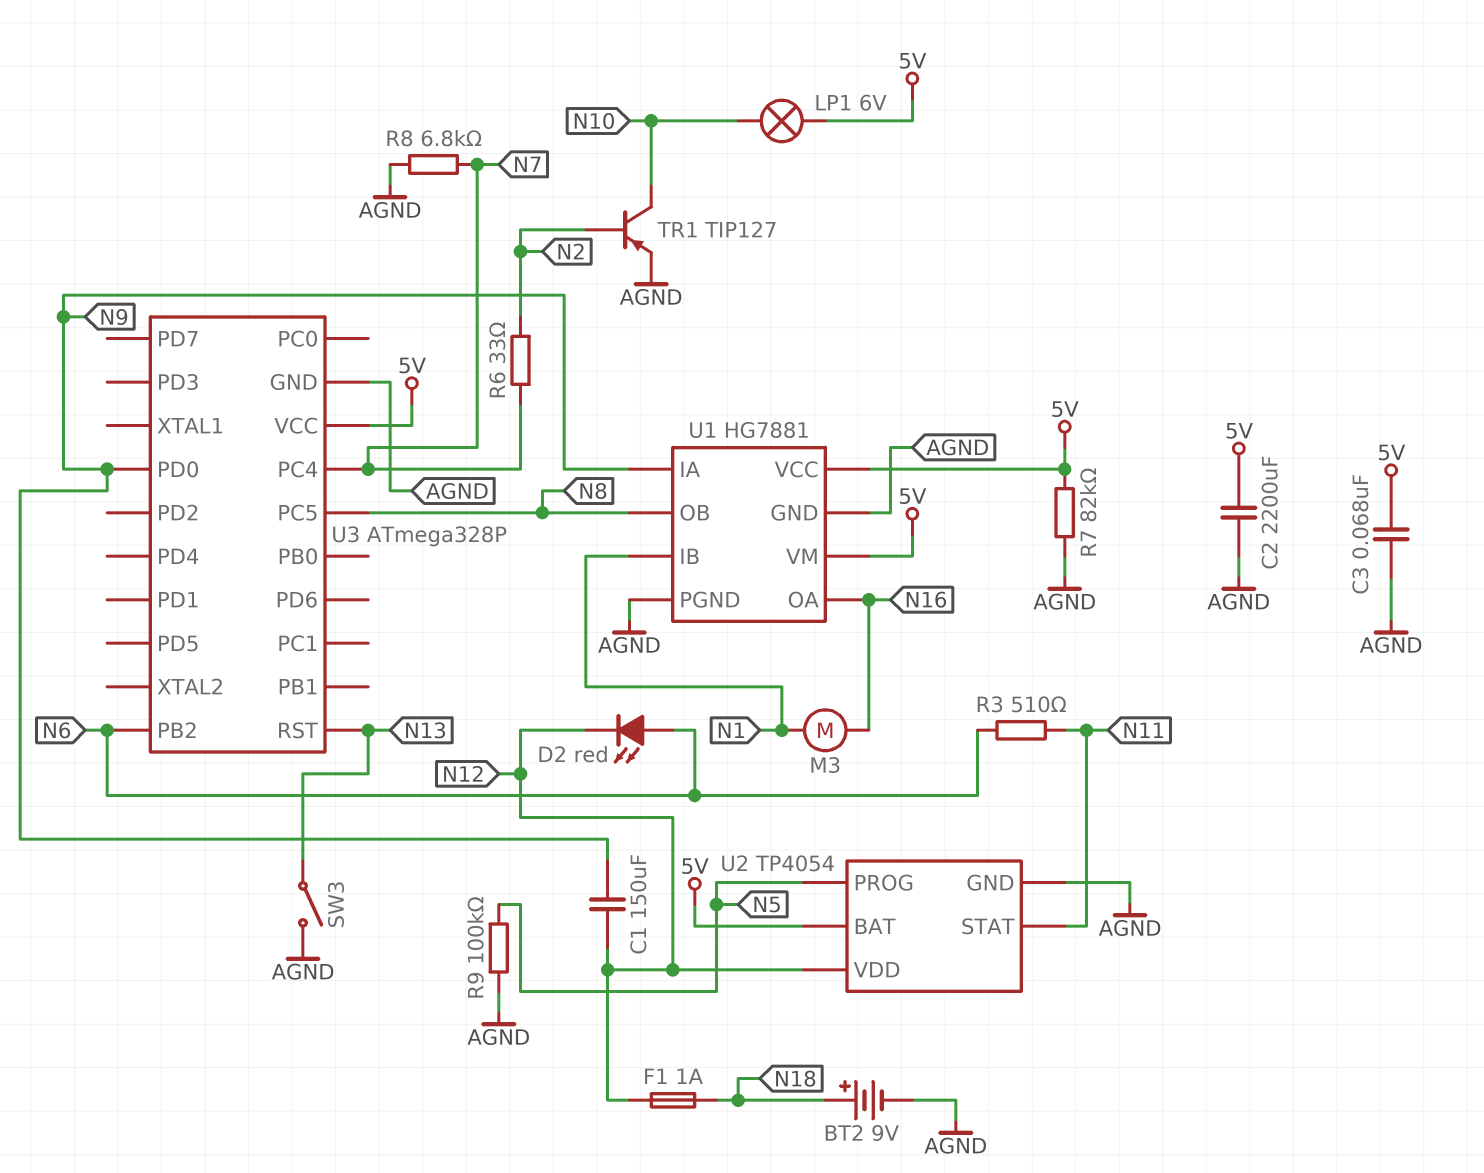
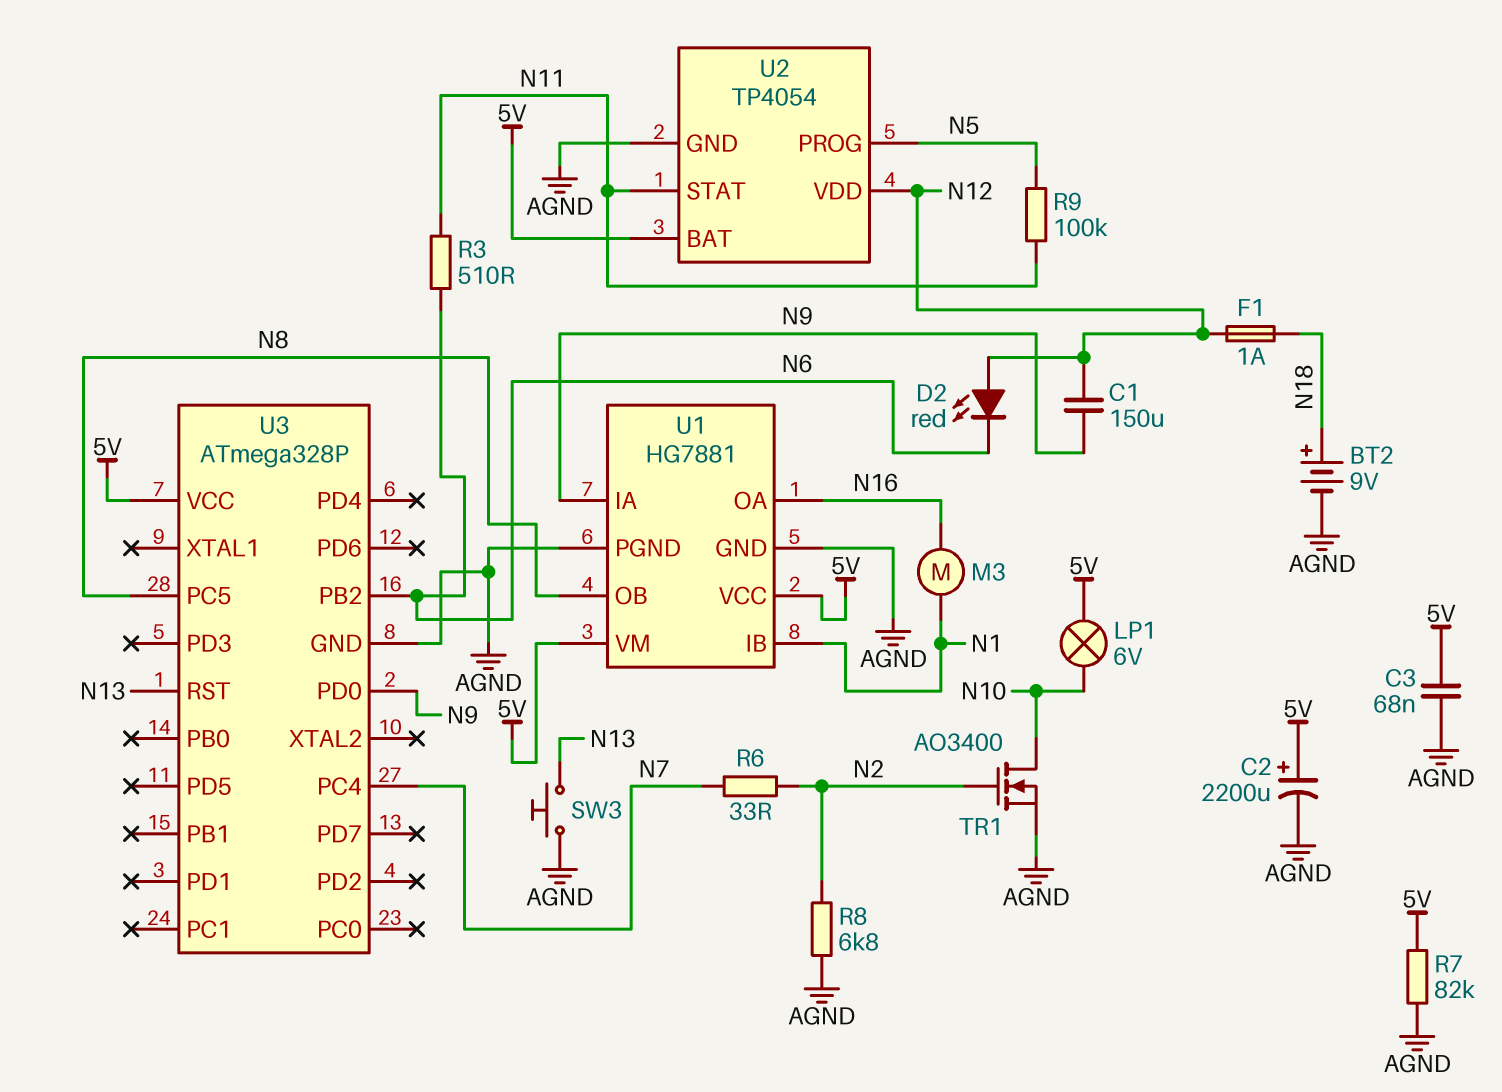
C2: 2200uF (5V, AGND) -> 2200uF (plus 5V, minus AGND)
D2: LED red (A N6, K N12) -> LED red (A N12, K N6)
R8: 6.8k (AGND, N7) -> 6.8k (AGND, N2)
R9: 100k (AGND, N5) -> 100k (N5, N11)
SW3: switch (AGND, N13) -> button (AGND, N13)
TR1: PNP TIP127 (B N2, C N10, E AGND) -> NMOS AO3400 (G N2, D N10, S AGND)

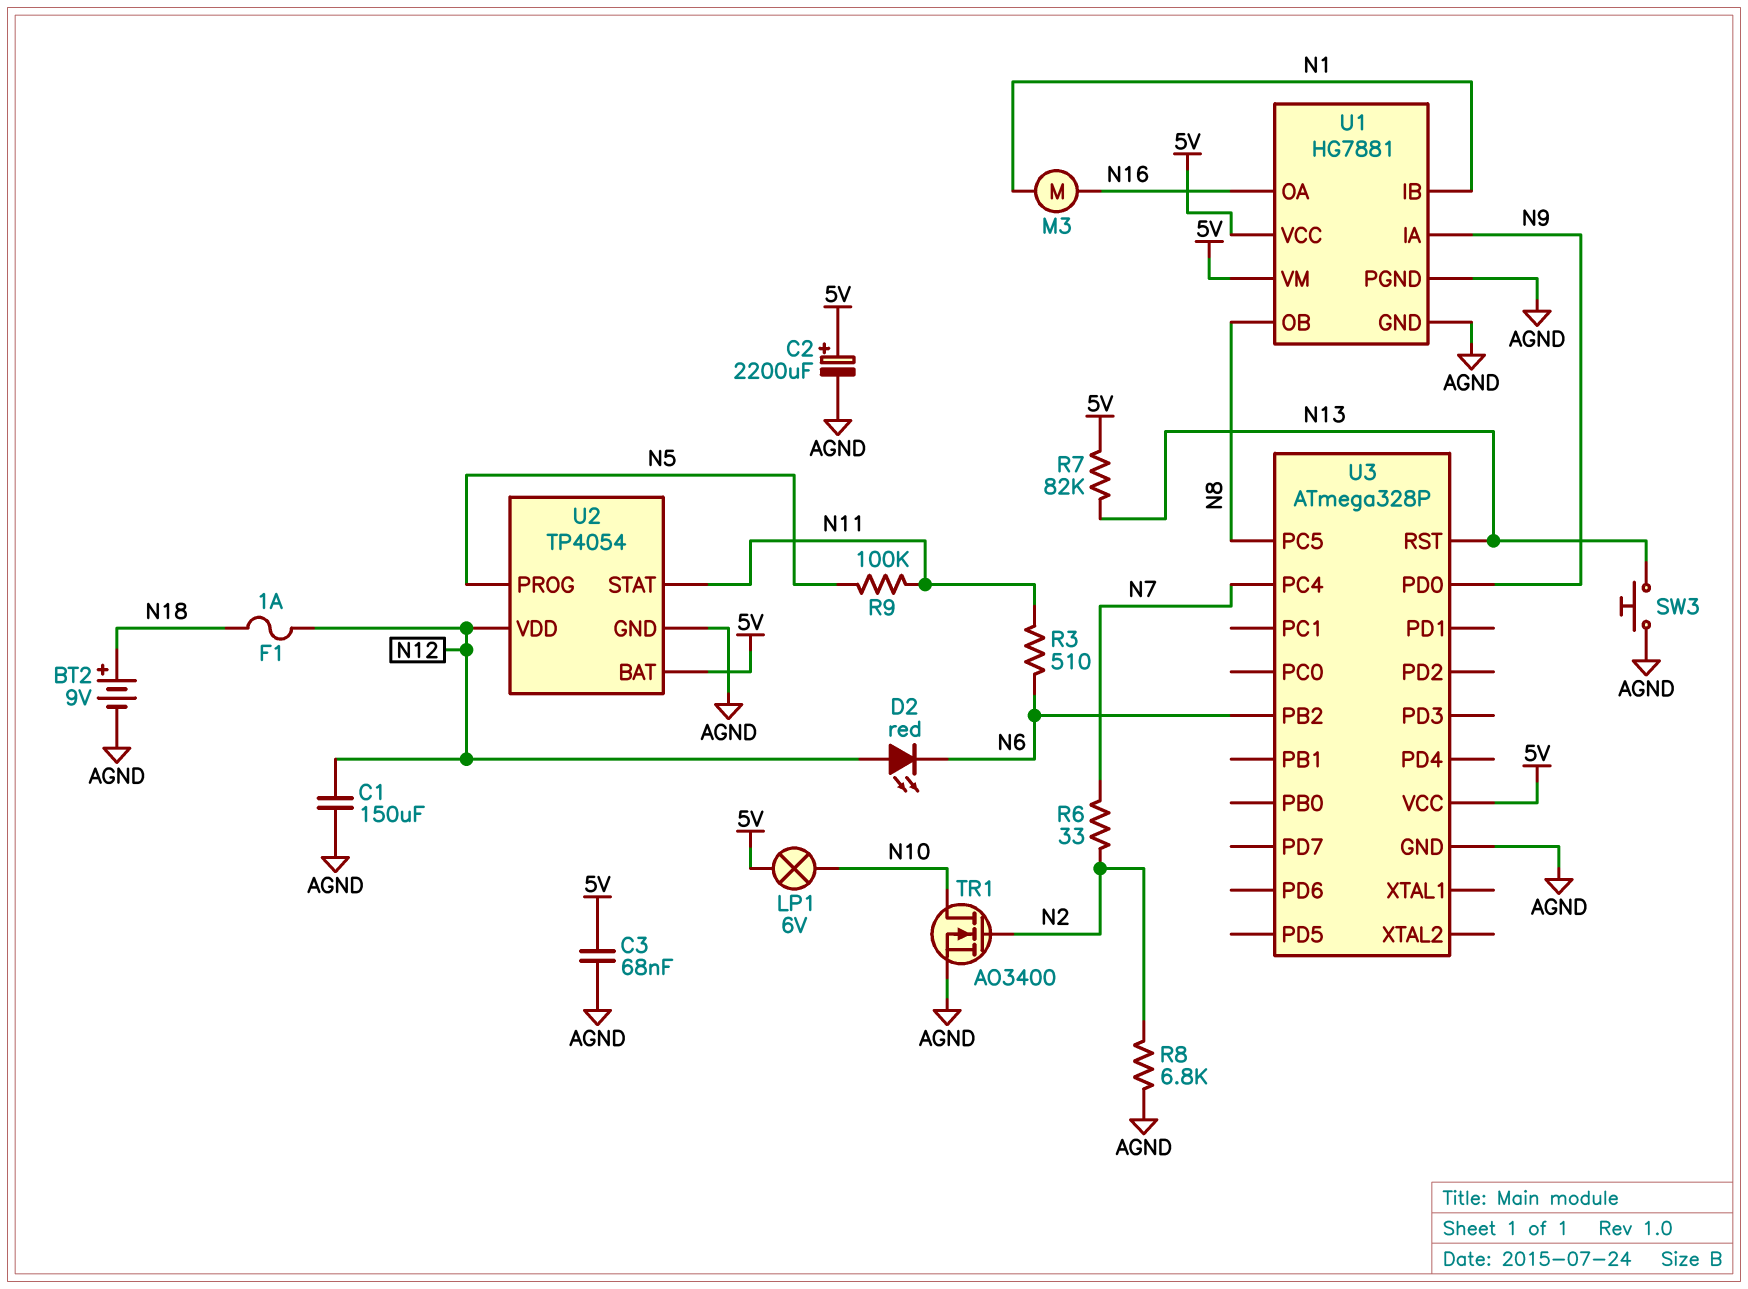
C1: 150uF (N9, N12) -> 150uF (AGND, N12)
R7: 82k (5V, AGND) -> 82k (5V, N13)

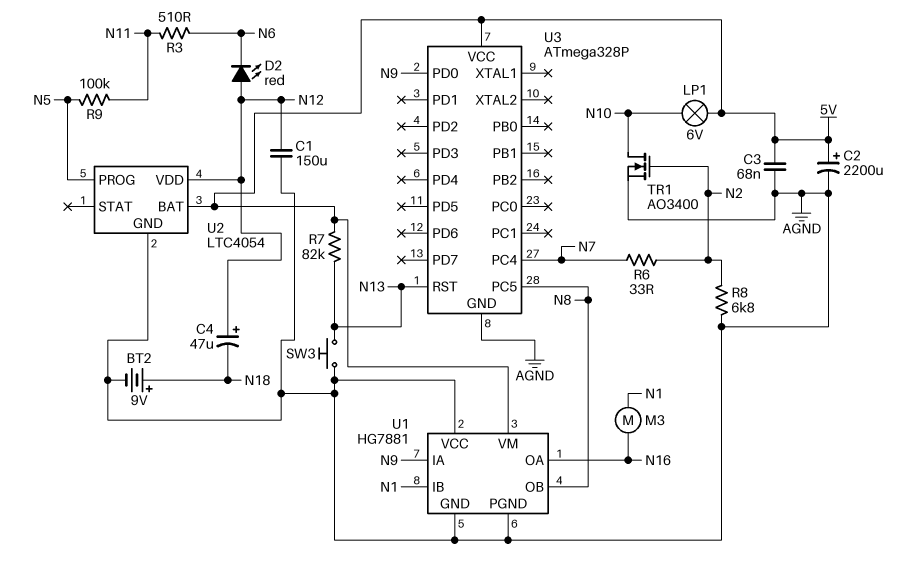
C4: none -> 47uF (plus N12, minus N18)
F1: 1A (N12, N18) -> none
U1 pin VCC: 5V -> AGND
U2: TP4054 -> LTC4054
U2 pin STAT: N11 -> none
U3 pin PB2: N6 -> none

